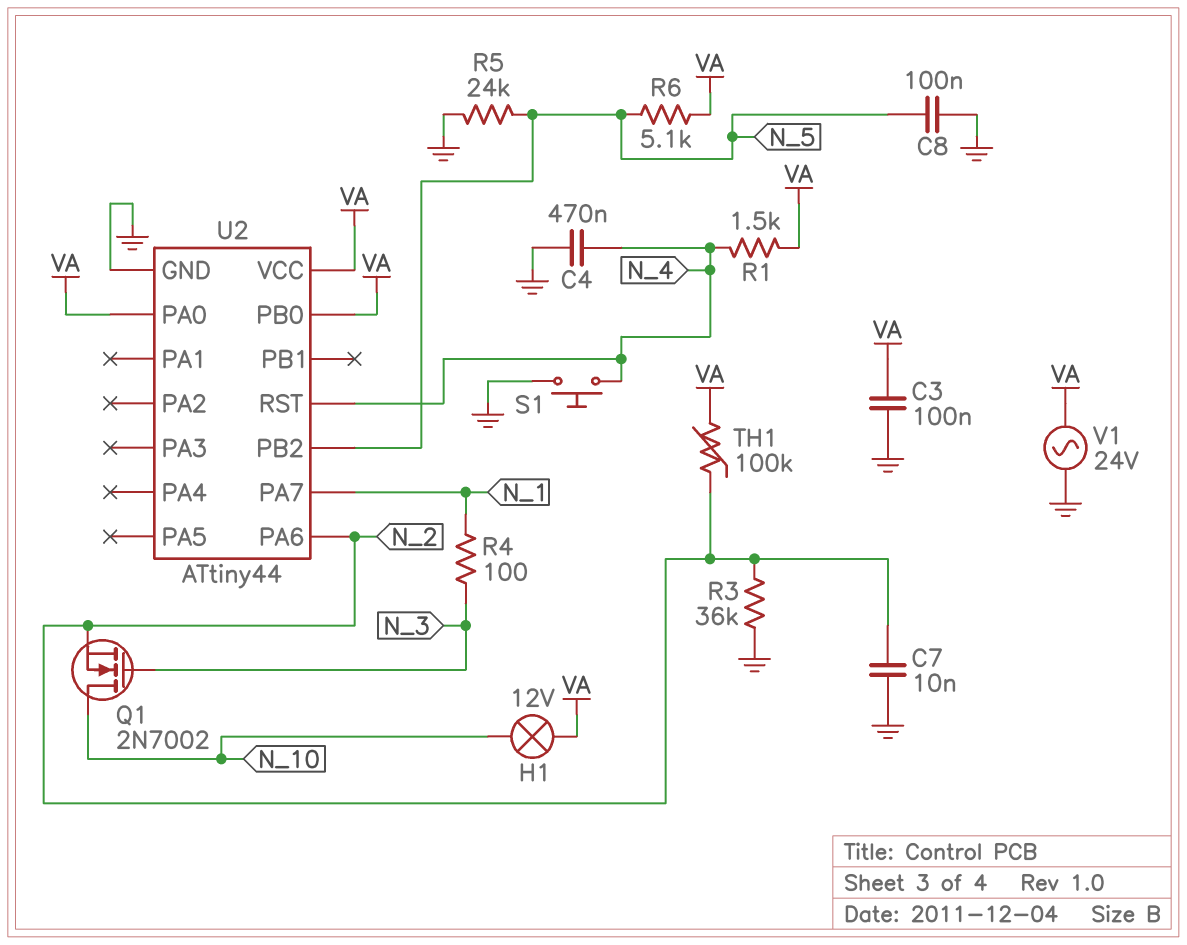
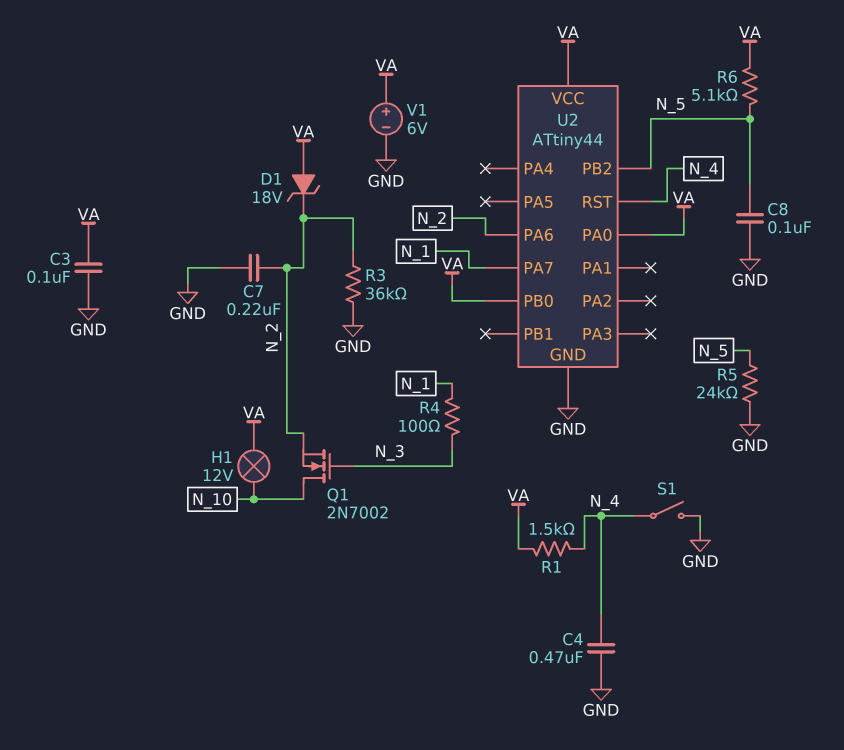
C7: 10nF (GND, N_2) -> 220nF (GND, N_2)
D1: none -> zener 18V (A VA, K N_2)
S1: button (GND, N_4) -> switch (GND, N_4)
TH1: 100k (N_2, VA) -> none
V1: AC 24V (GND, VA) -> 6V (plus VA, minus GND)

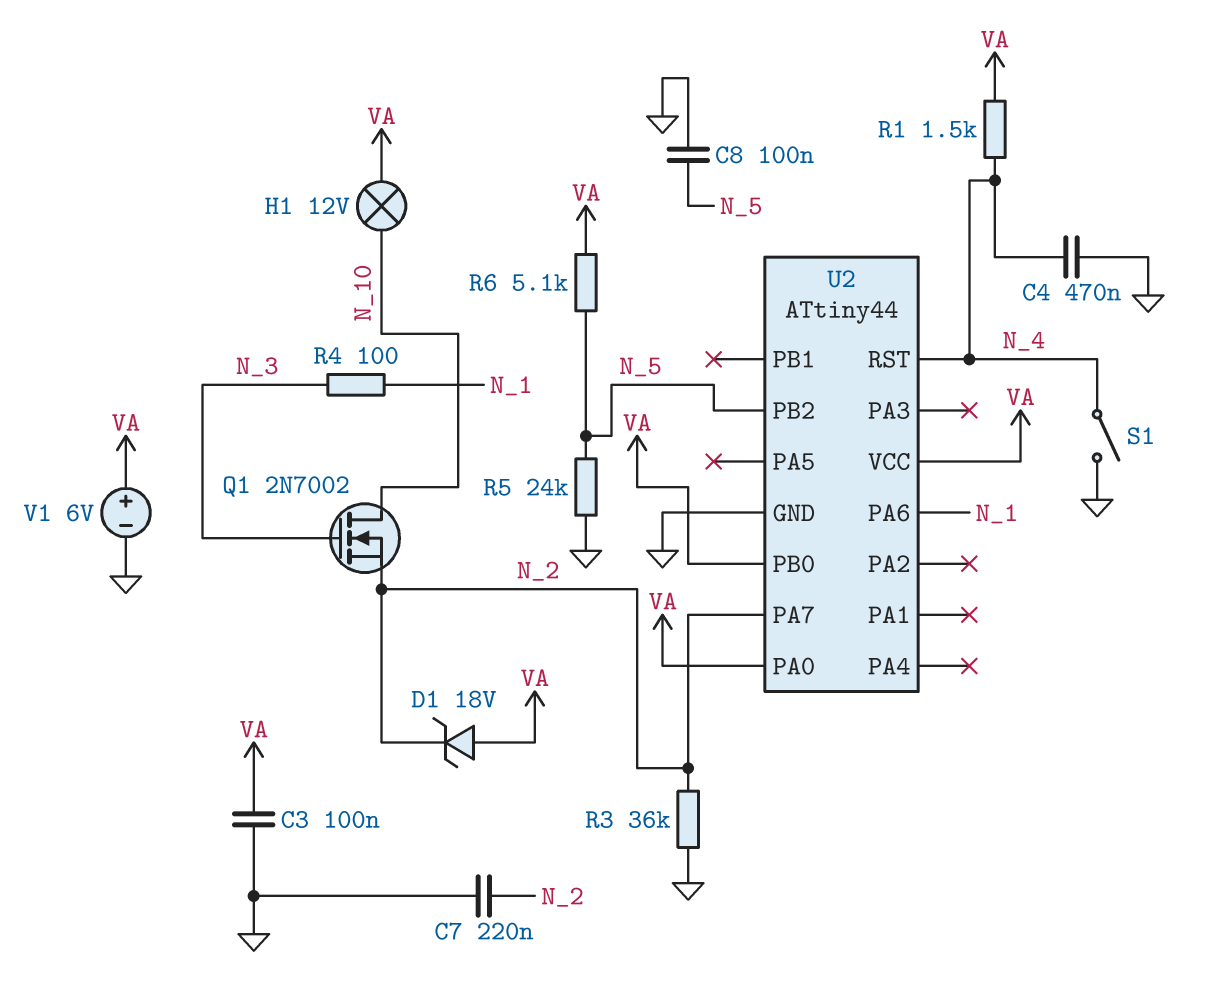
U2 pin PA6: N_2 -> N_1
U2 pin PA7: N_1 -> N_2

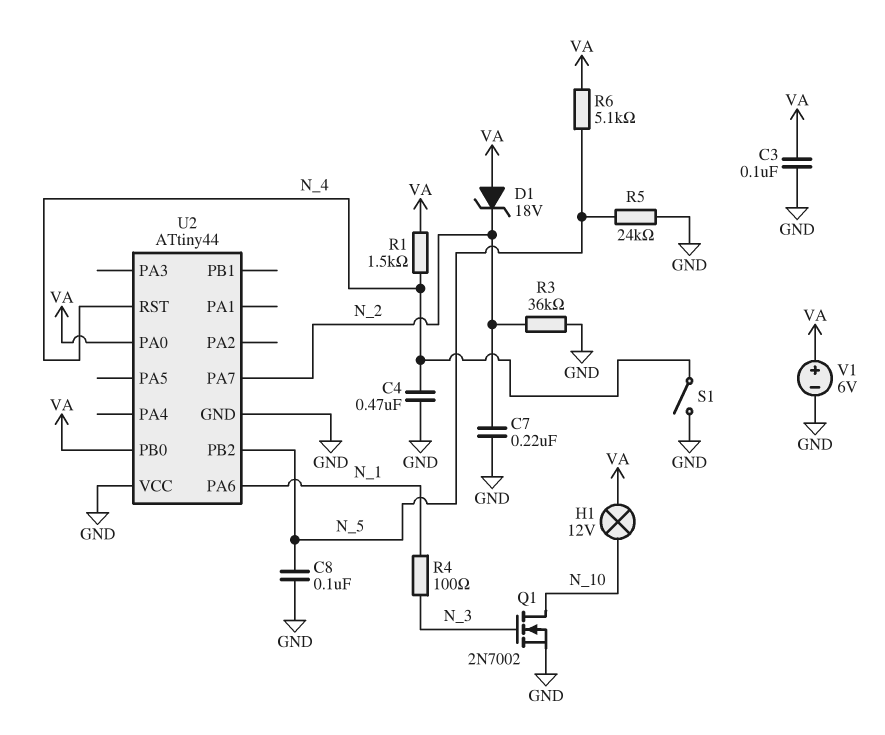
Q1: NMOS 2N7002 (G N_3, D N_10, S N_2) -> NMOS 2N7002 (G N_3, D N_10, S GND)
U2 pin VCC: VA -> GND

